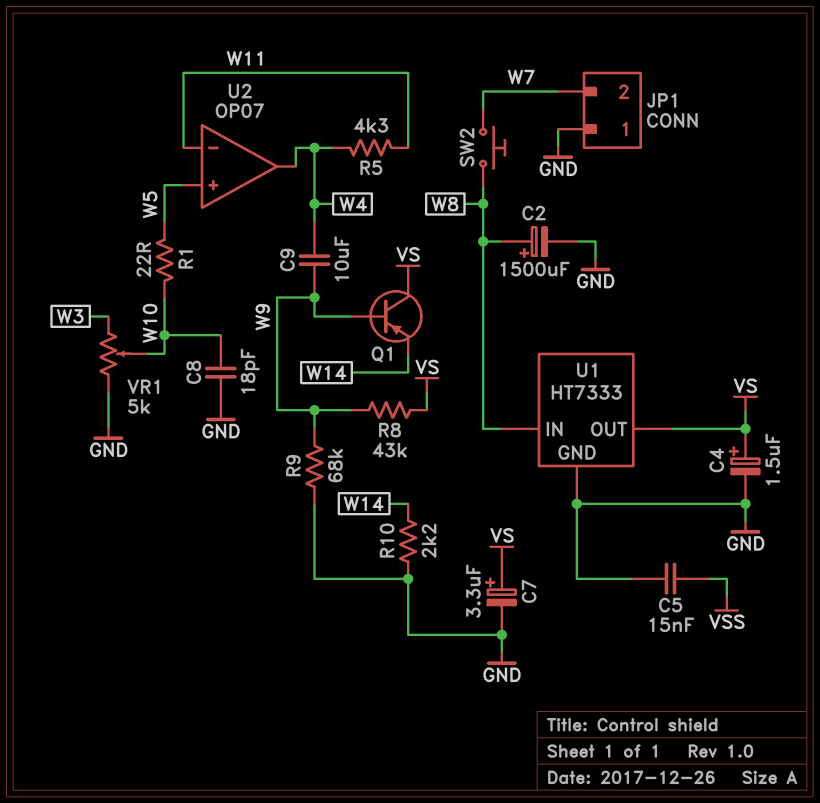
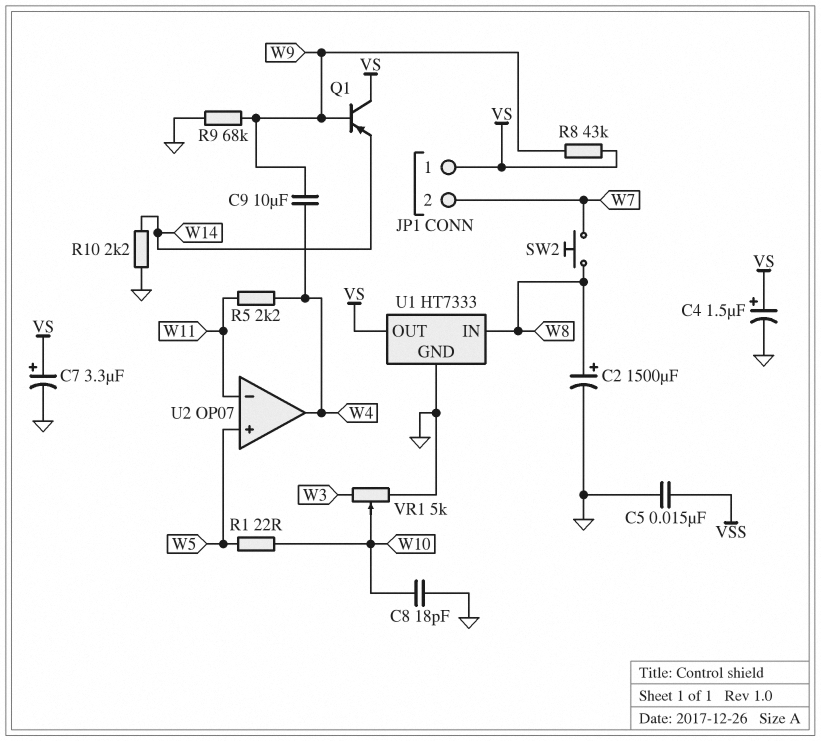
JP1 pin 1: GND -> VS
R5: 4.3k (W4, W11) -> 2.2k (W4, W11)

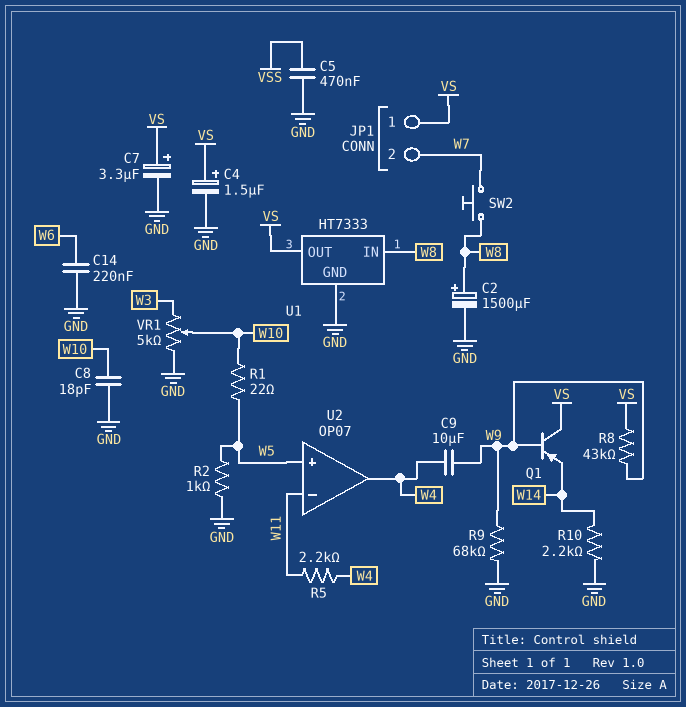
C5: 15nF (GND, VSS) -> 470nF (GND, VSS)
C14: none -> 220nF (GND, W6)
R2: none -> 1k (GND, W5)

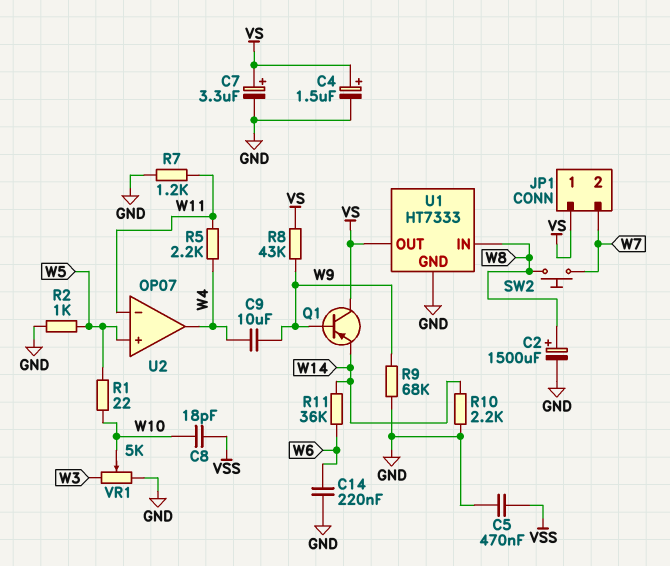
C8: 18pF (GND, W10) -> 18pF (VSS, W10)
R7: none -> 1.2k (GND, W11)
R11: none -> 36k (W6, W14)

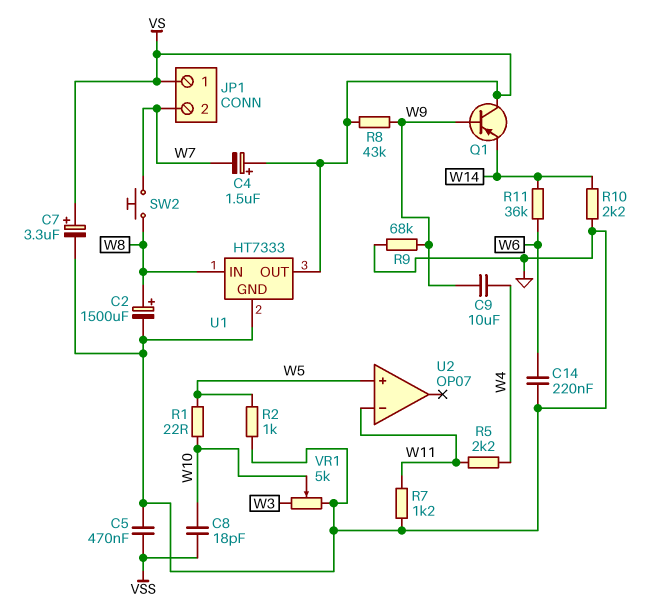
C4: 1.5uF (plus VS, minus GND) -> 1.5uF (plus VS, minus W7)
U2 pin out: W4 -> none

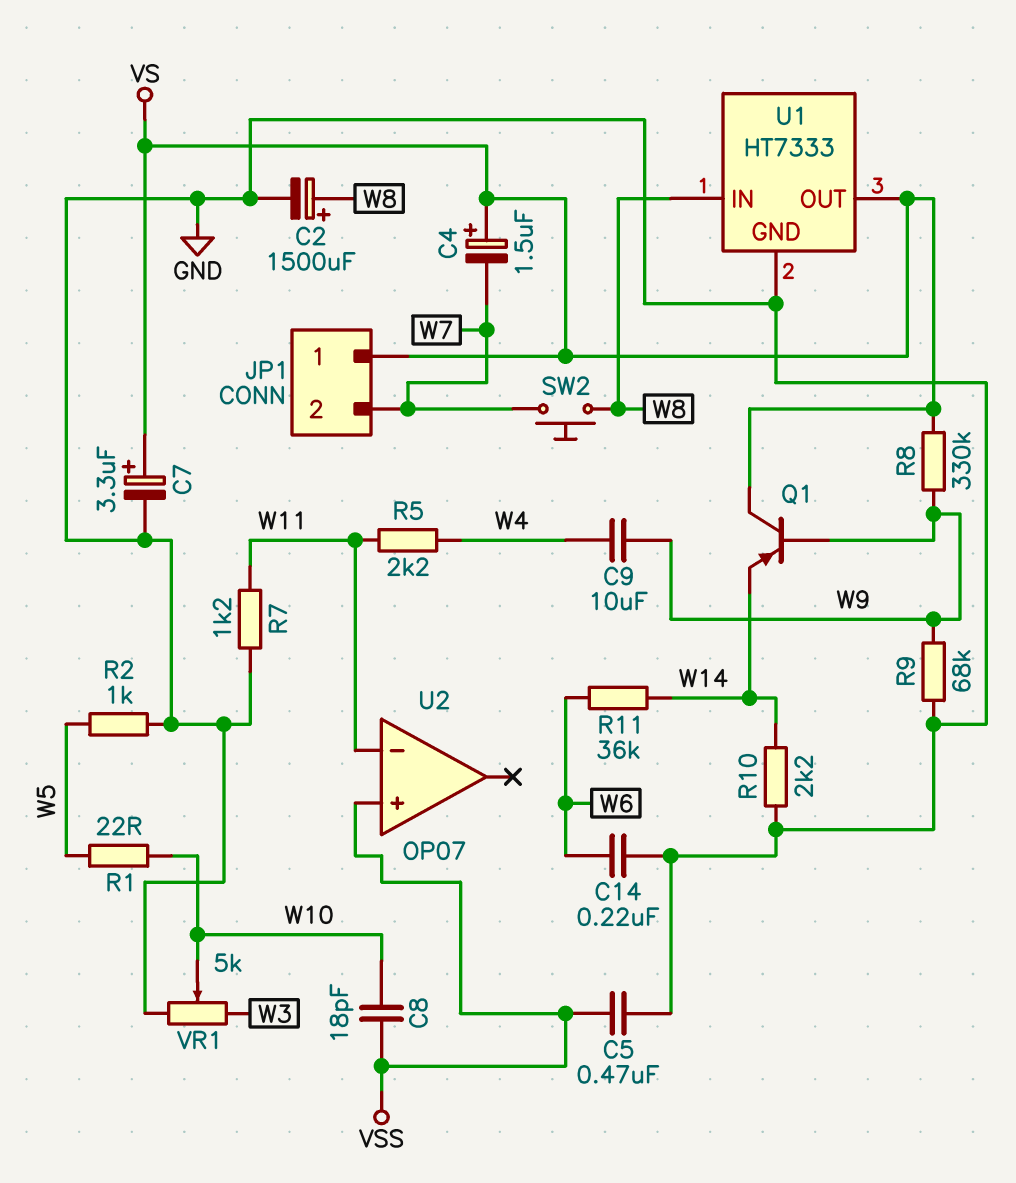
R8: 43k (VS, W9) -> 330k (VS, W9)
U2 pin in+: W5 -> VSS

